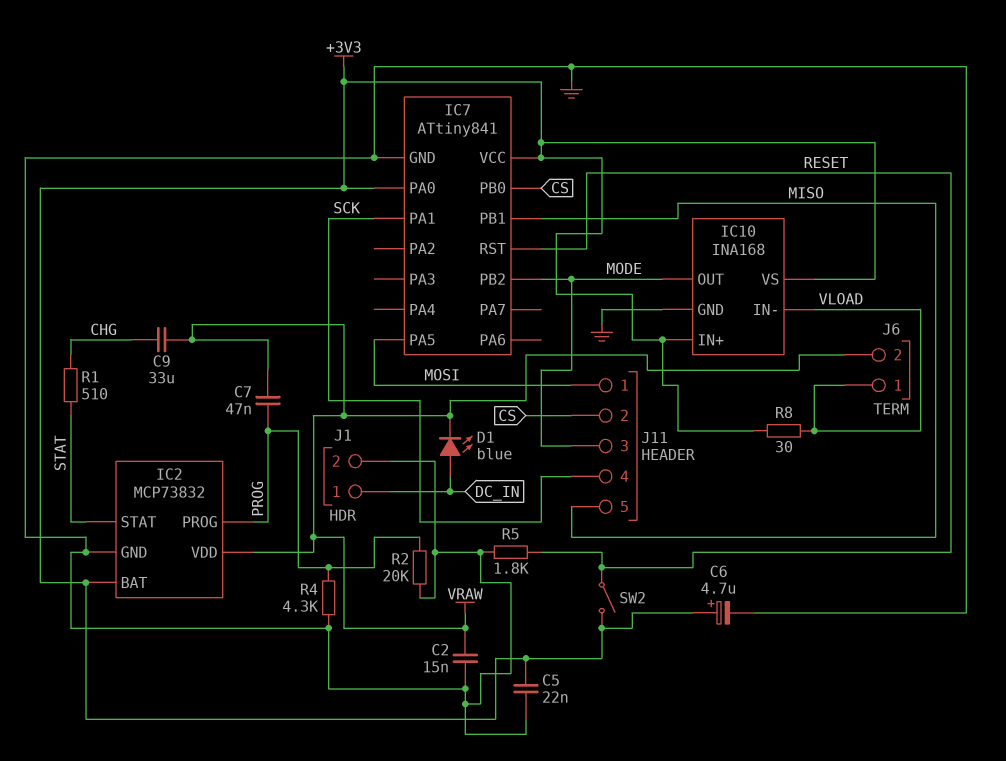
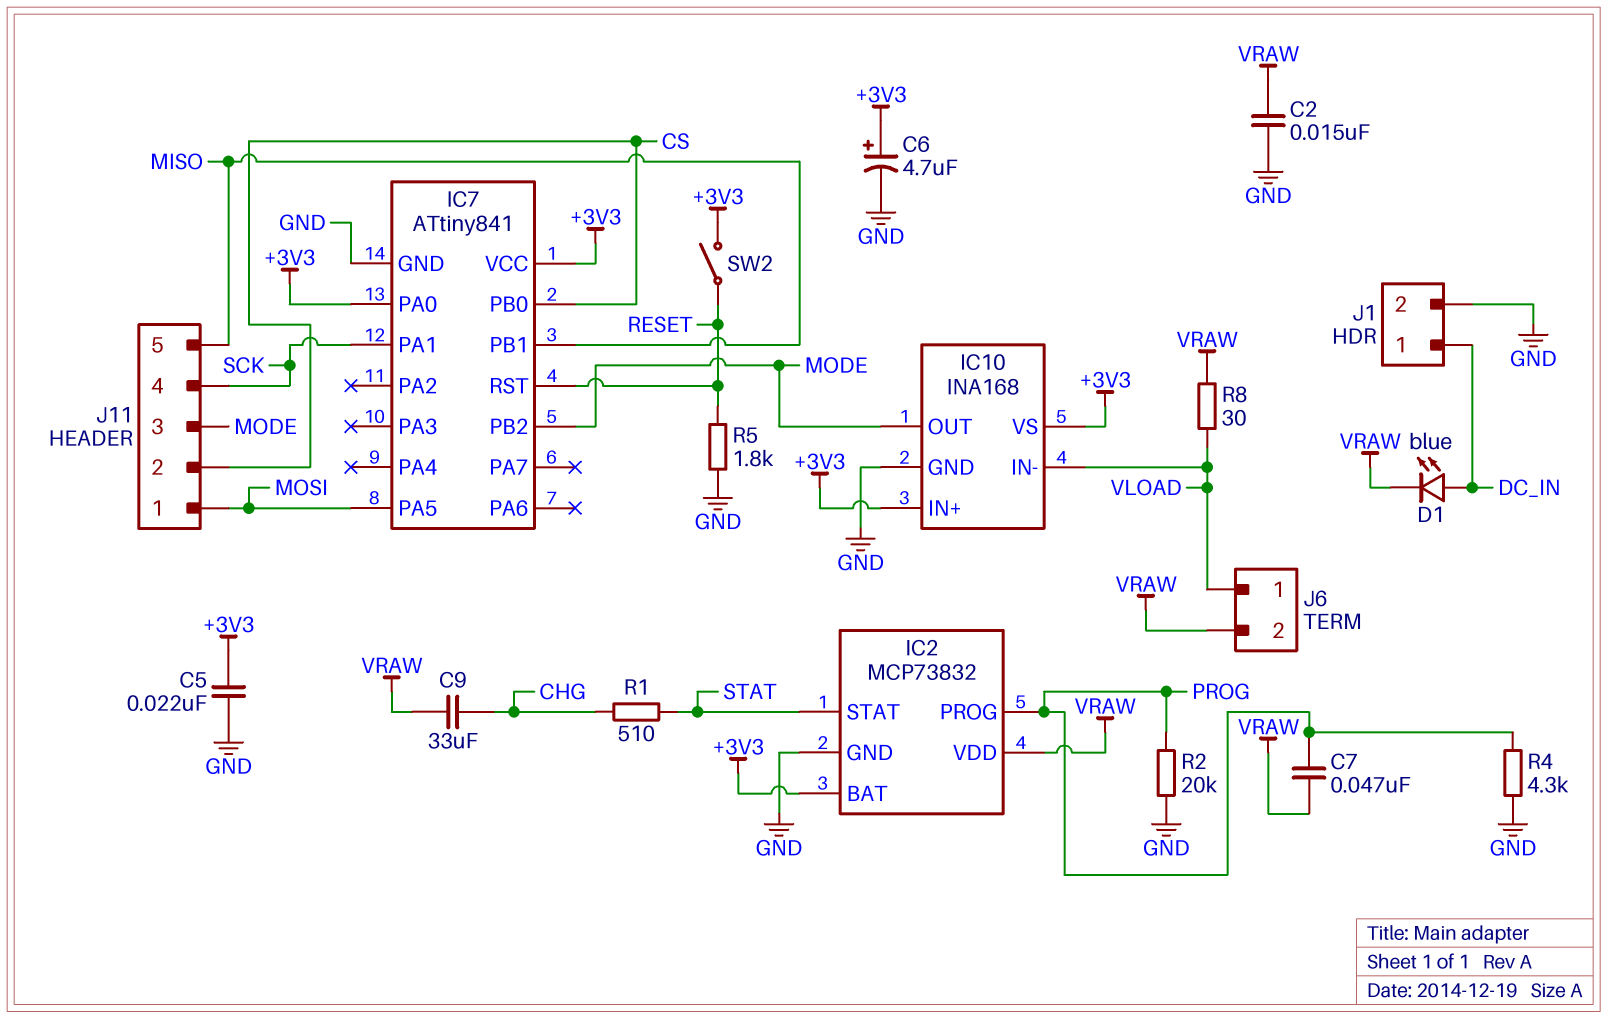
R8: 30 (+3V3, VLOAD) -> 30 (VLOAD, VRAW)

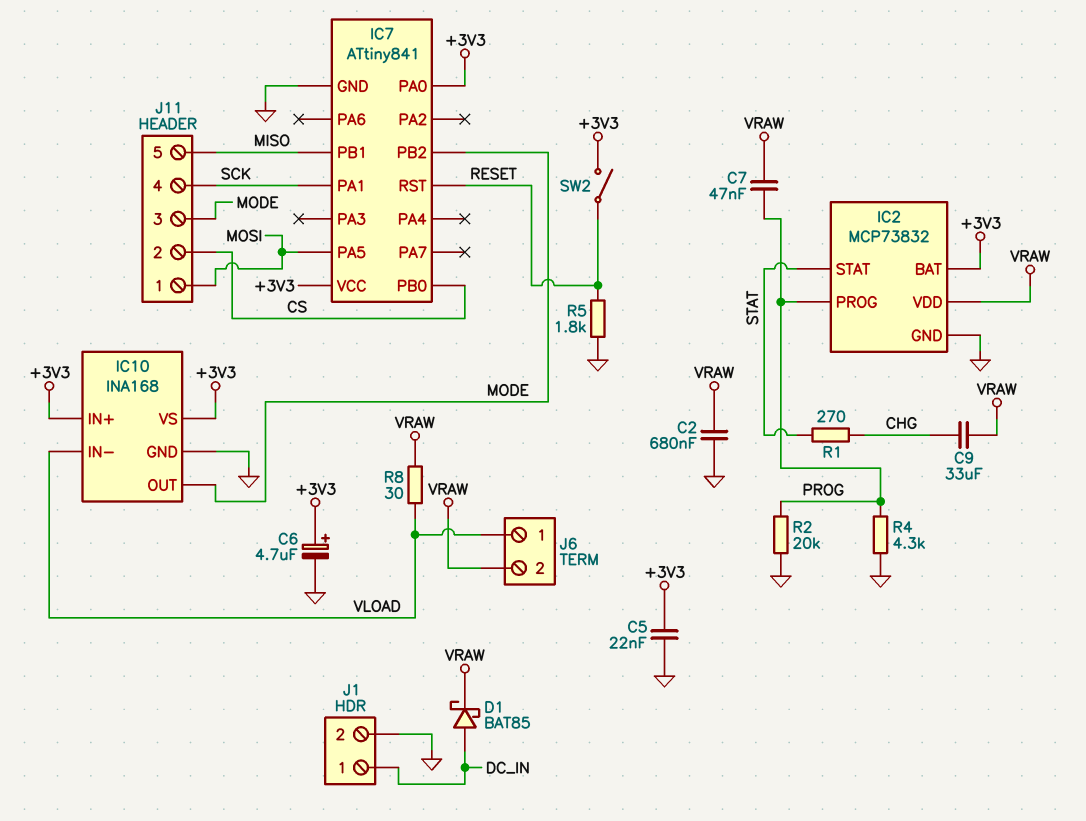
C2: 15nF (GND, VRAW) -> 680nF (GND, VRAW)
D1: LED blue (A DC_IN, K VRAW) -> schottky BAT85 (A DC_IN, K VRAW)
R1: 510 (CHG, STAT) -> 270 (CHG, STAT)

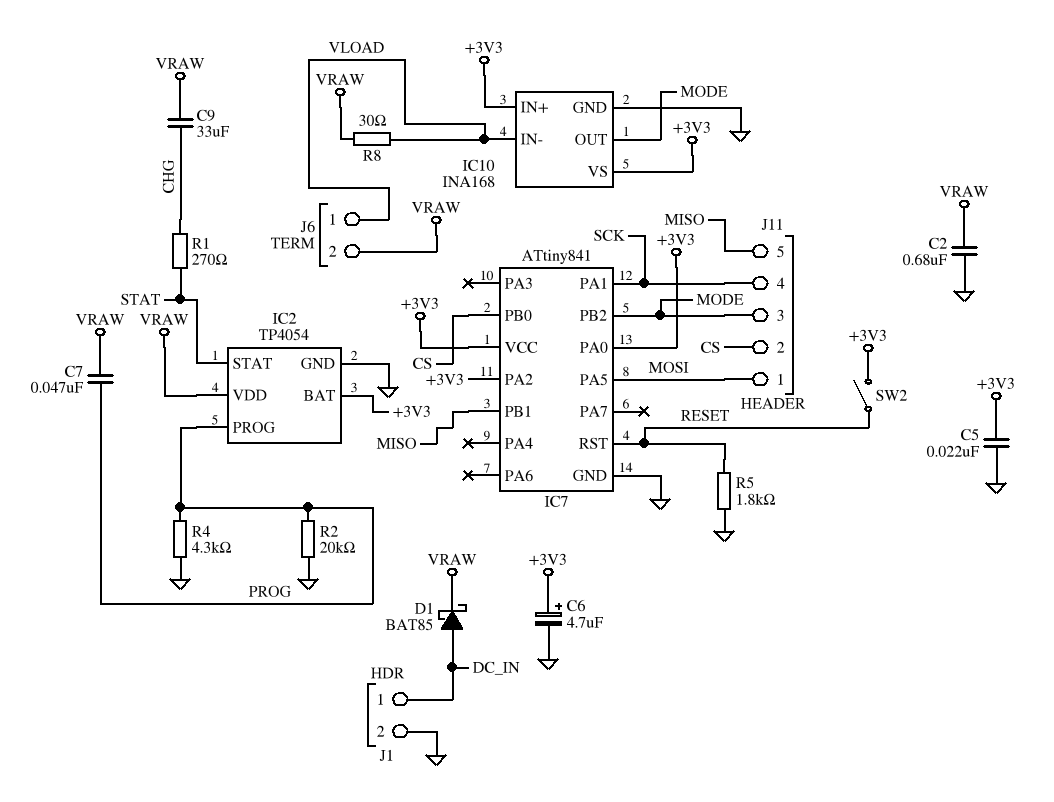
IC2: MCP73832 -> TP4054
IC7 pin PA2: none -> +3V3

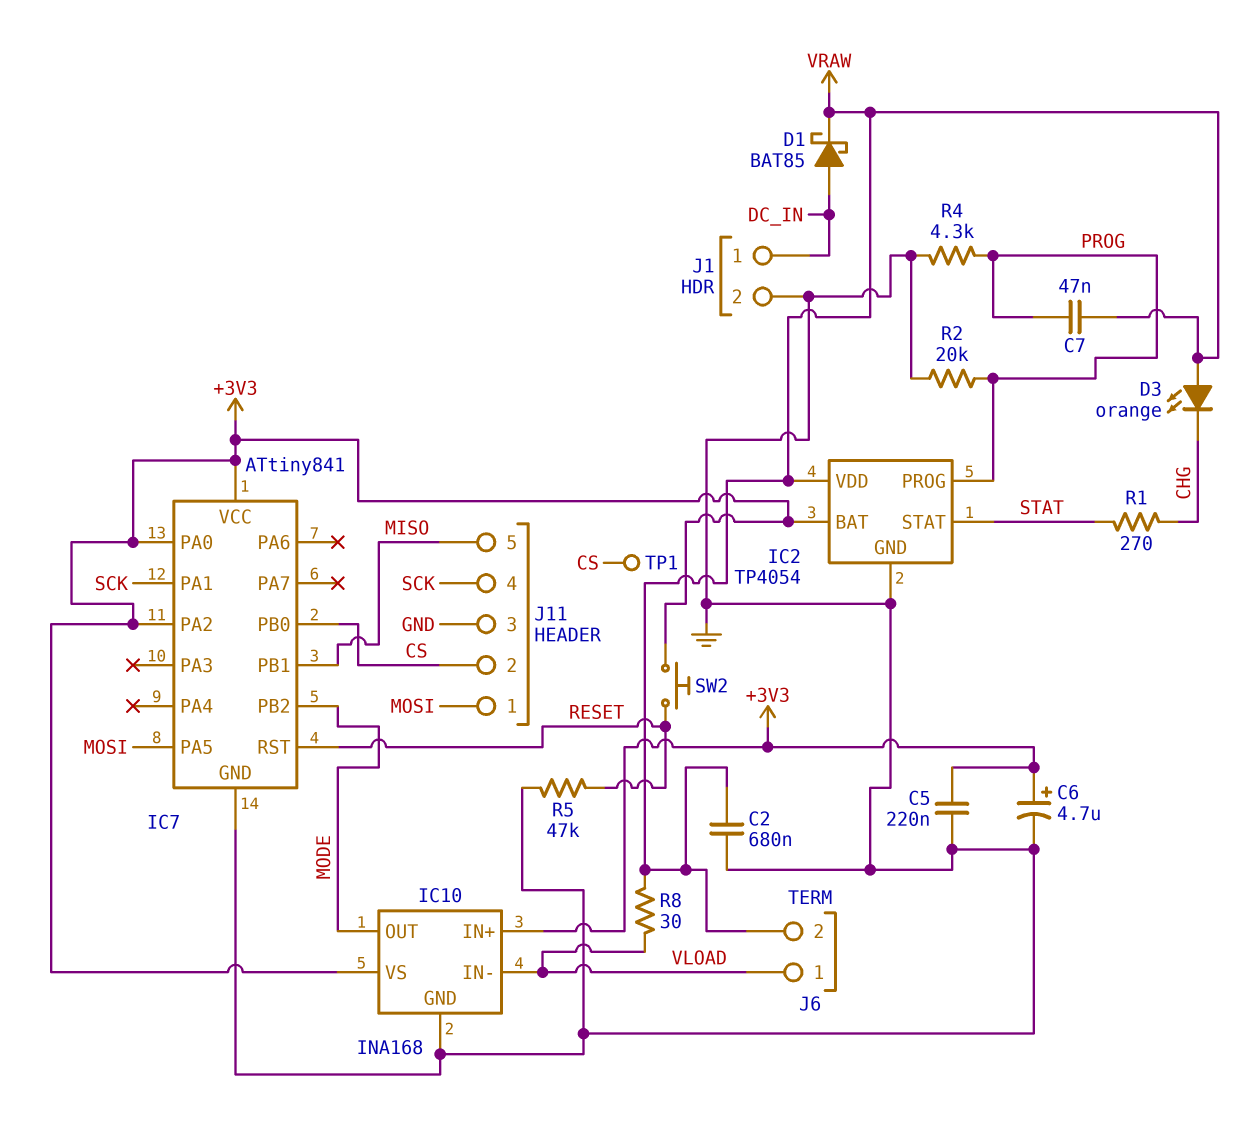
C5: 22nF (+3V3, GND) -> 220nF (+3V3, GND)
C9: 33uF (CHG, VRAW) -> none
D3: none -> LED orange (A VRAW, K CHG)
J11 pin 3: MODE -> GND
R5: 1.8k (GND, RESET) -> 47k (GND, RESET)
SW2: switch (+3V3, RESET) -> button (+3V3, RESET)
TP1: none -> test point (CS)

